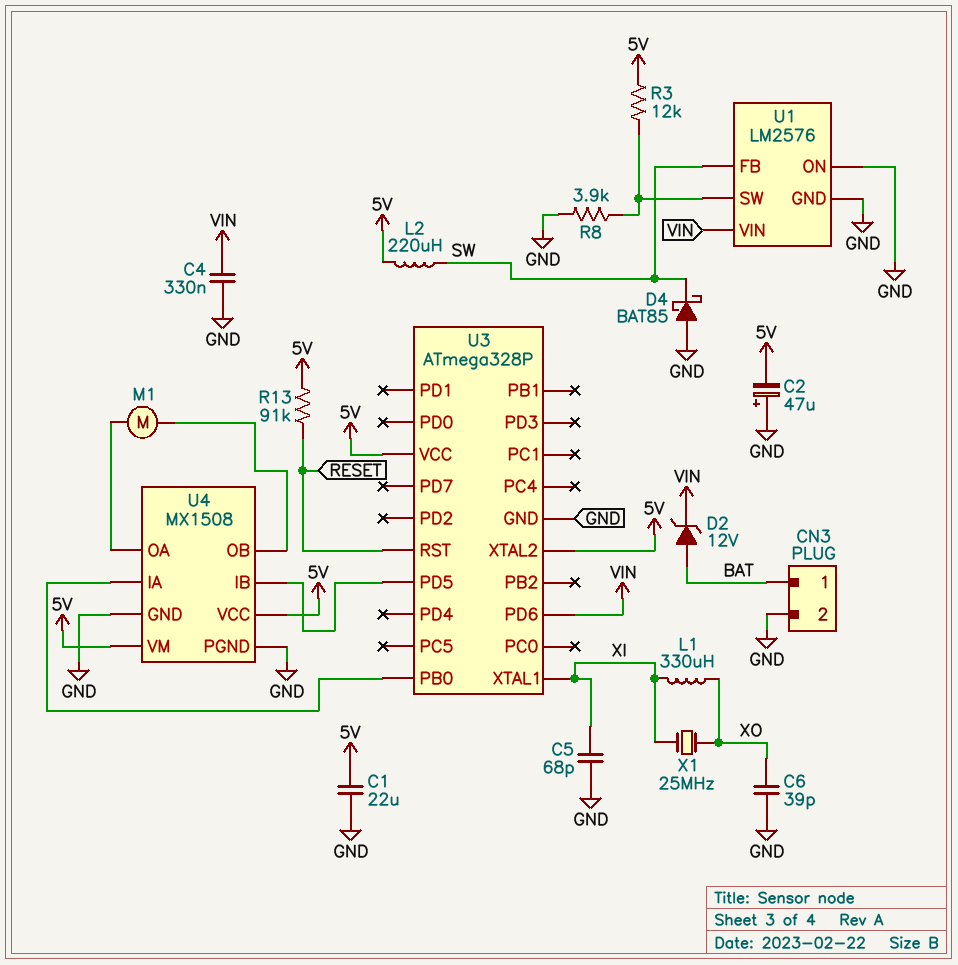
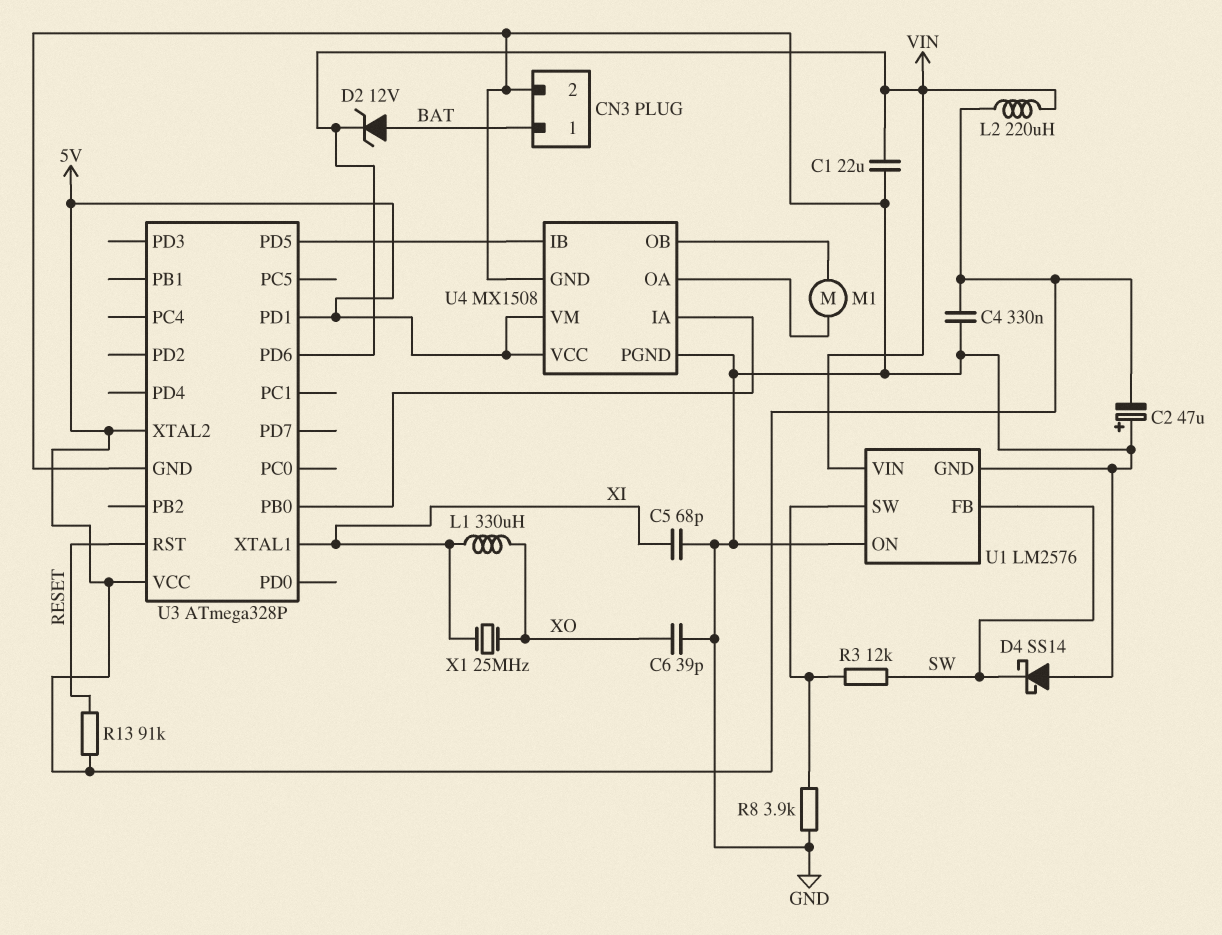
C1: 22uF (5V, GND) -> 22uF (GND, VIN)
C4: 330nF (GND, VIN) -> 330nF (5V, GND)
D4: schottky BAT85 (A GND, K SW) -> schottky SS14 (A GND, K SW)
L2: 220uH (5V, SW) -> 220uH (5V, VIN)
R3: 12k (5V, U1/SW) -> 12k (SW, U1/SW)
U3 pin PD1: none -> 5V

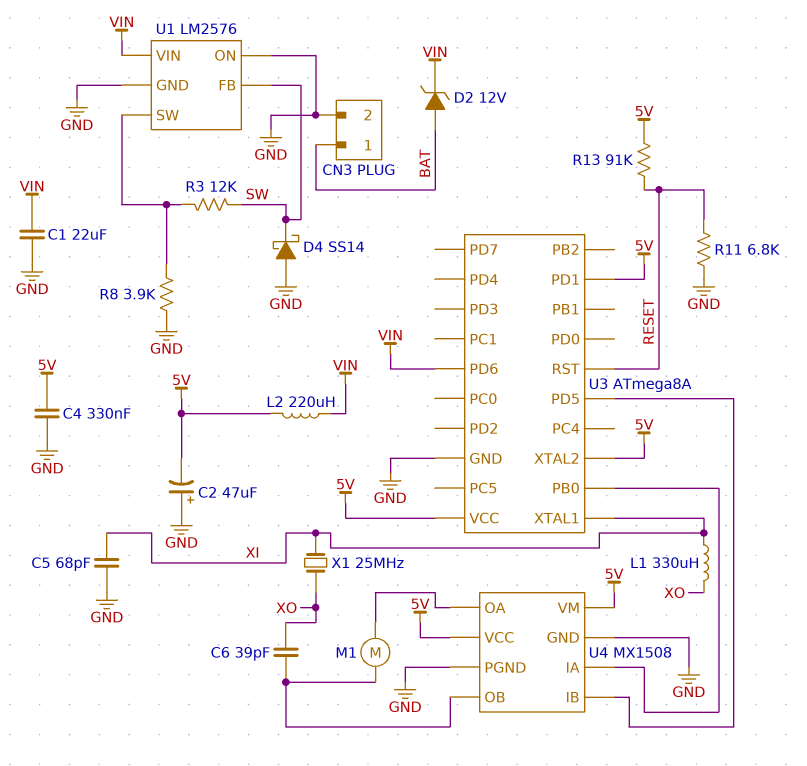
C6: 39pF (GND, XO) -> 39pF (U4/OB, XO)
R11: none -> 6.8k (GND, RESET)
U3: ATmega328P -> ATmega8A

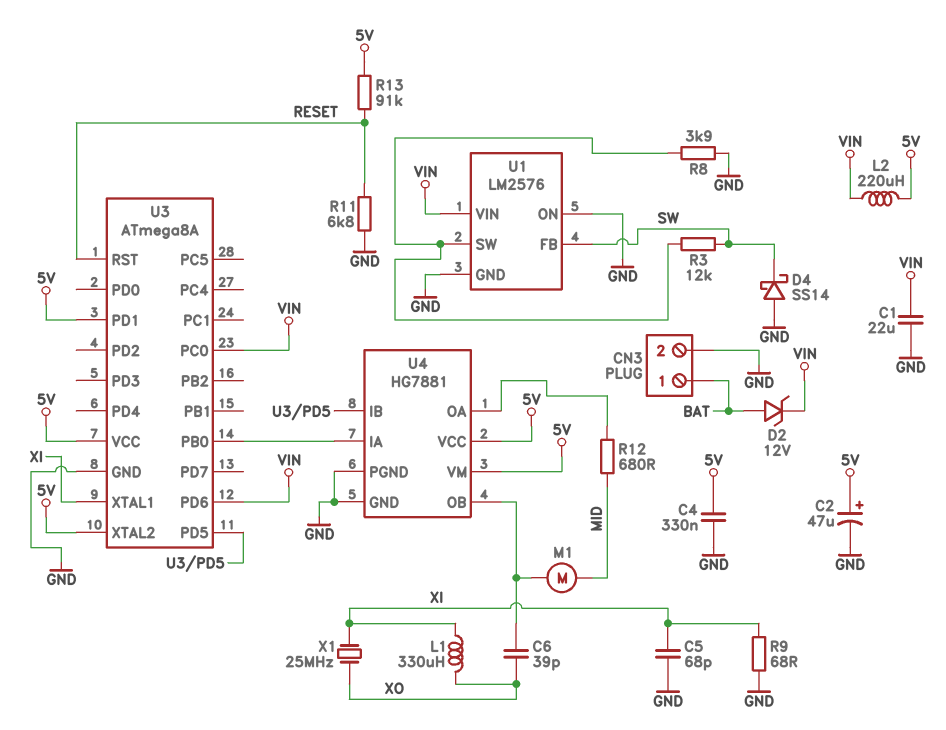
C2: 47uF (plus GND, minus 5V) -> 47uF (plus 5V, minus GND)
M1: motor (U4/OA, U4/OB) -> motor (MID, U4/OB)
R9: none -> 68 (GND, XI)
R12: none -> 680 (MID, U4/OA)
U3 pin PC0: none -> VIN
U4: MX1508 -> HG7881

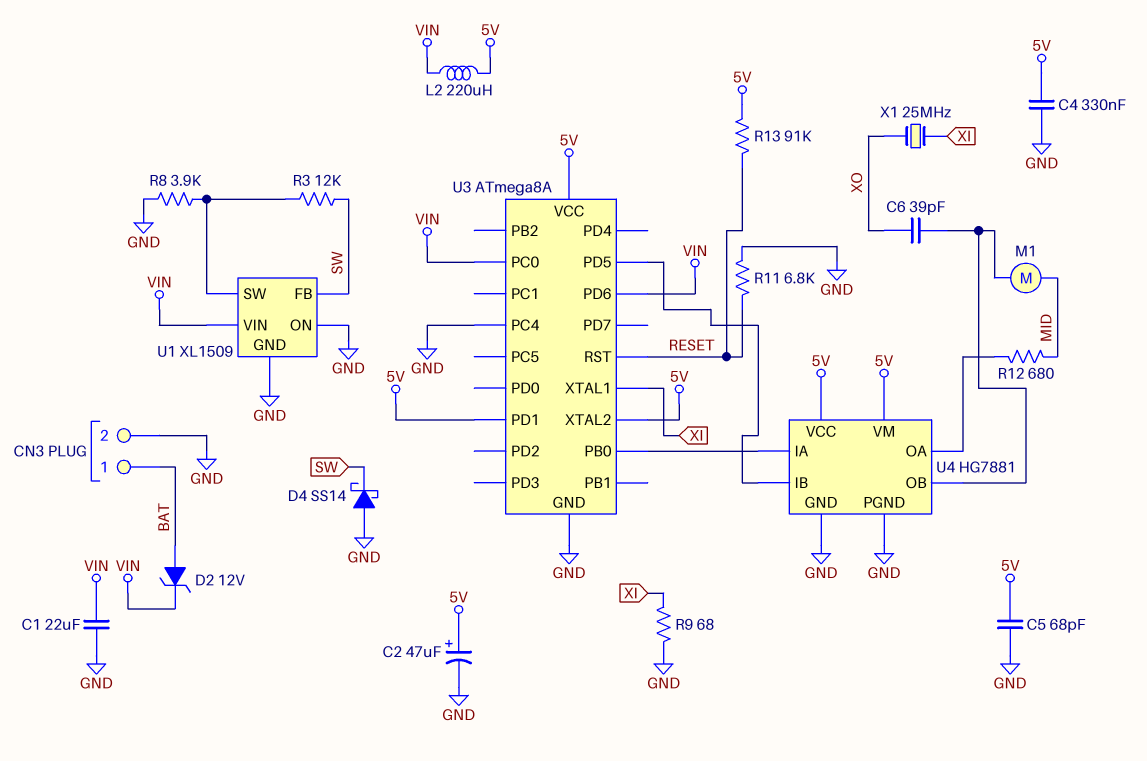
C5: 68pF (GND, XI) -> 68pF (5V, GND)
L1: 330uH (XI, XO) -> none
U1: LM2576 -> XL1509
U3 pin PC4: none -> GND

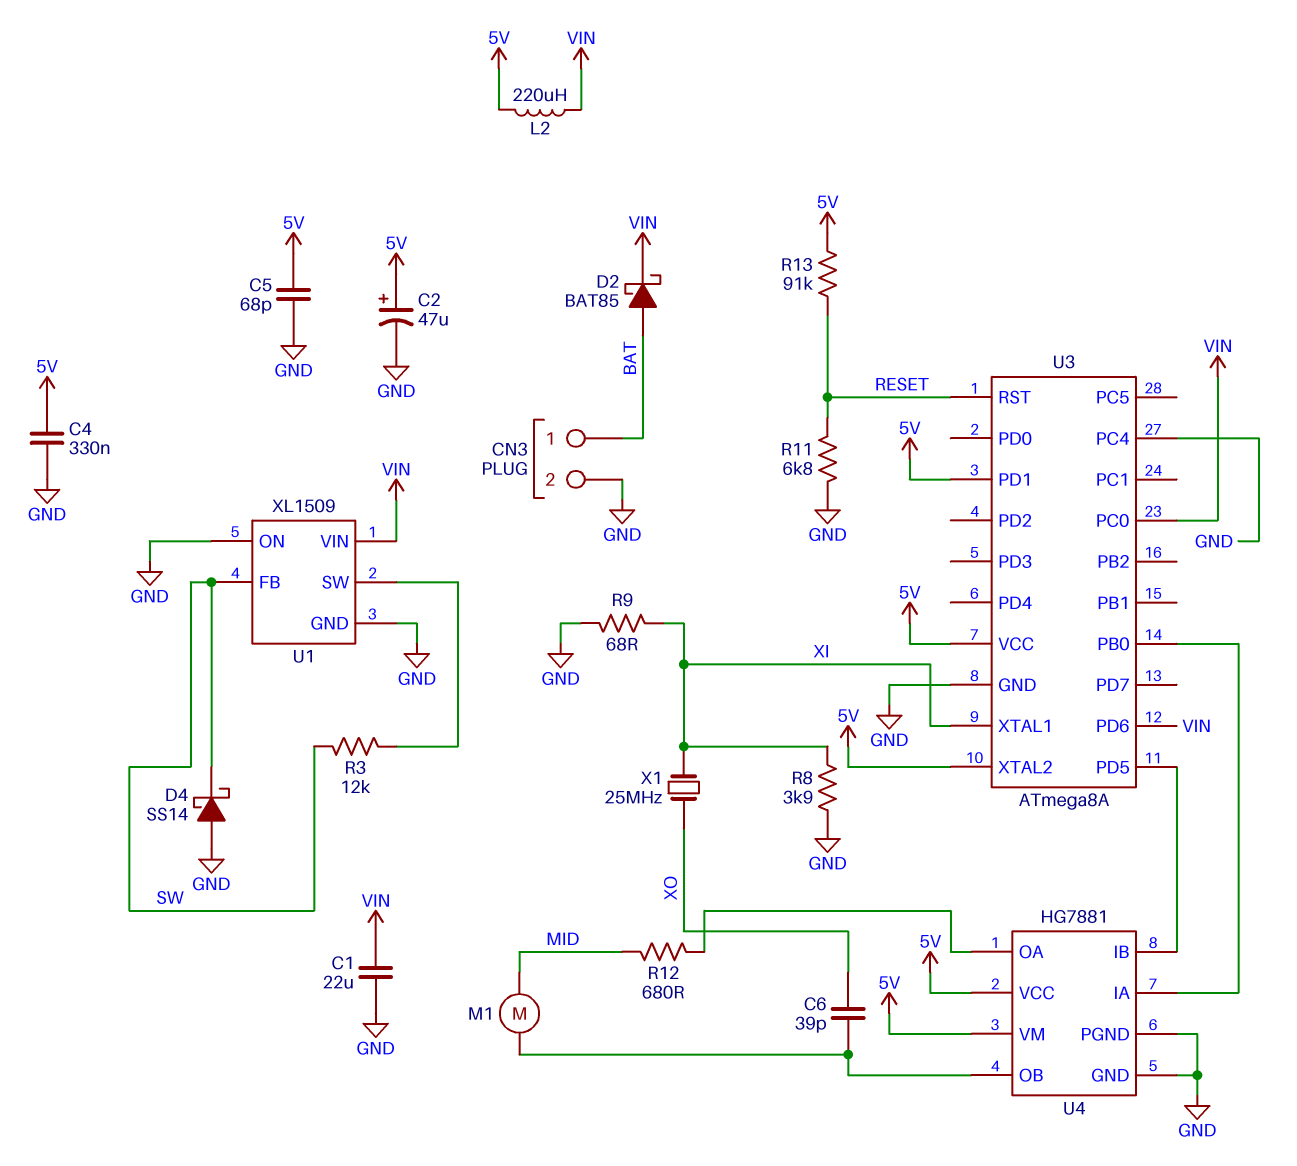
D2: zener 12V (A BAT, K VIN) -> schottky BAT85 (A BAT, K VIN)
R8: 3.9k (GND, U1/SW) -> 3.9k (GND, XI)

